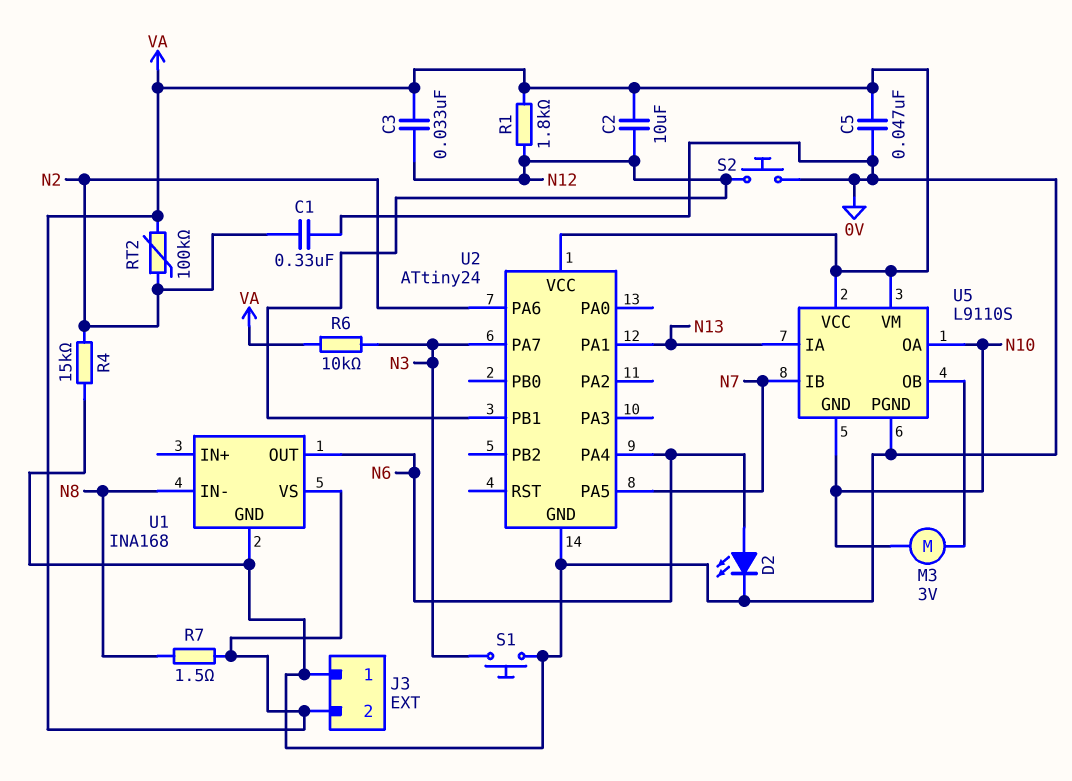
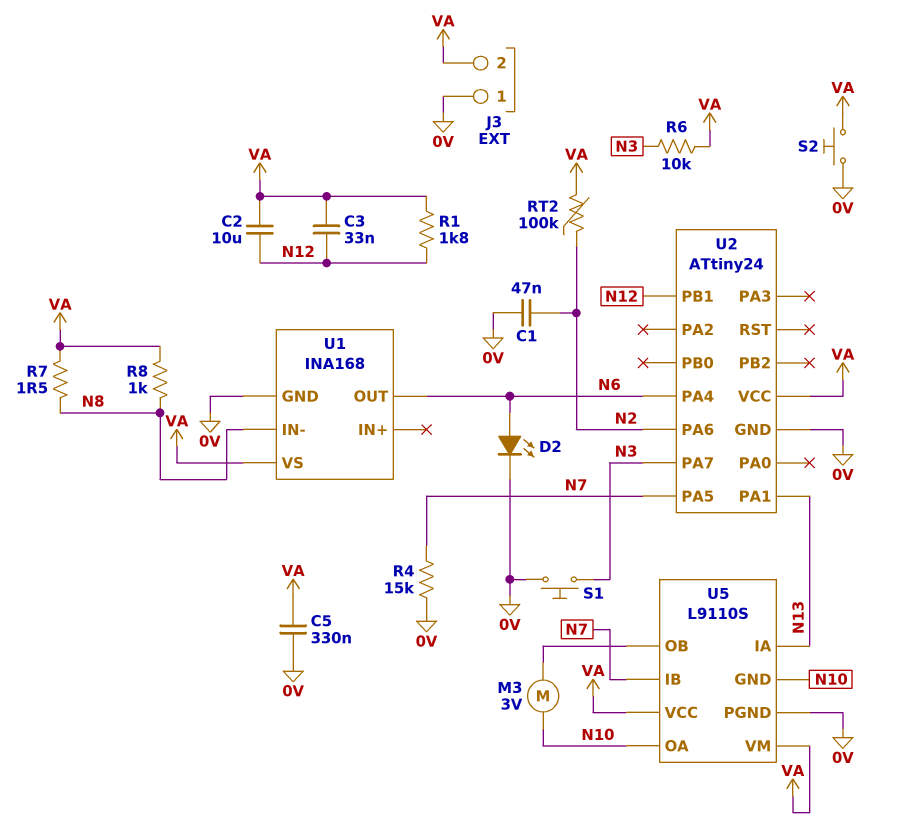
C1: 330nF (0V, N2) -> 47nF (0V, N2)
C5: 47nF (0V, VA) -> 330nF (0V, VA)
R4: 15k (0V, N2) -> 15k (0V, N7)
R8: none -> 1k (N8, VA)
S2: button (0V, N12) -> button (0V, VA)

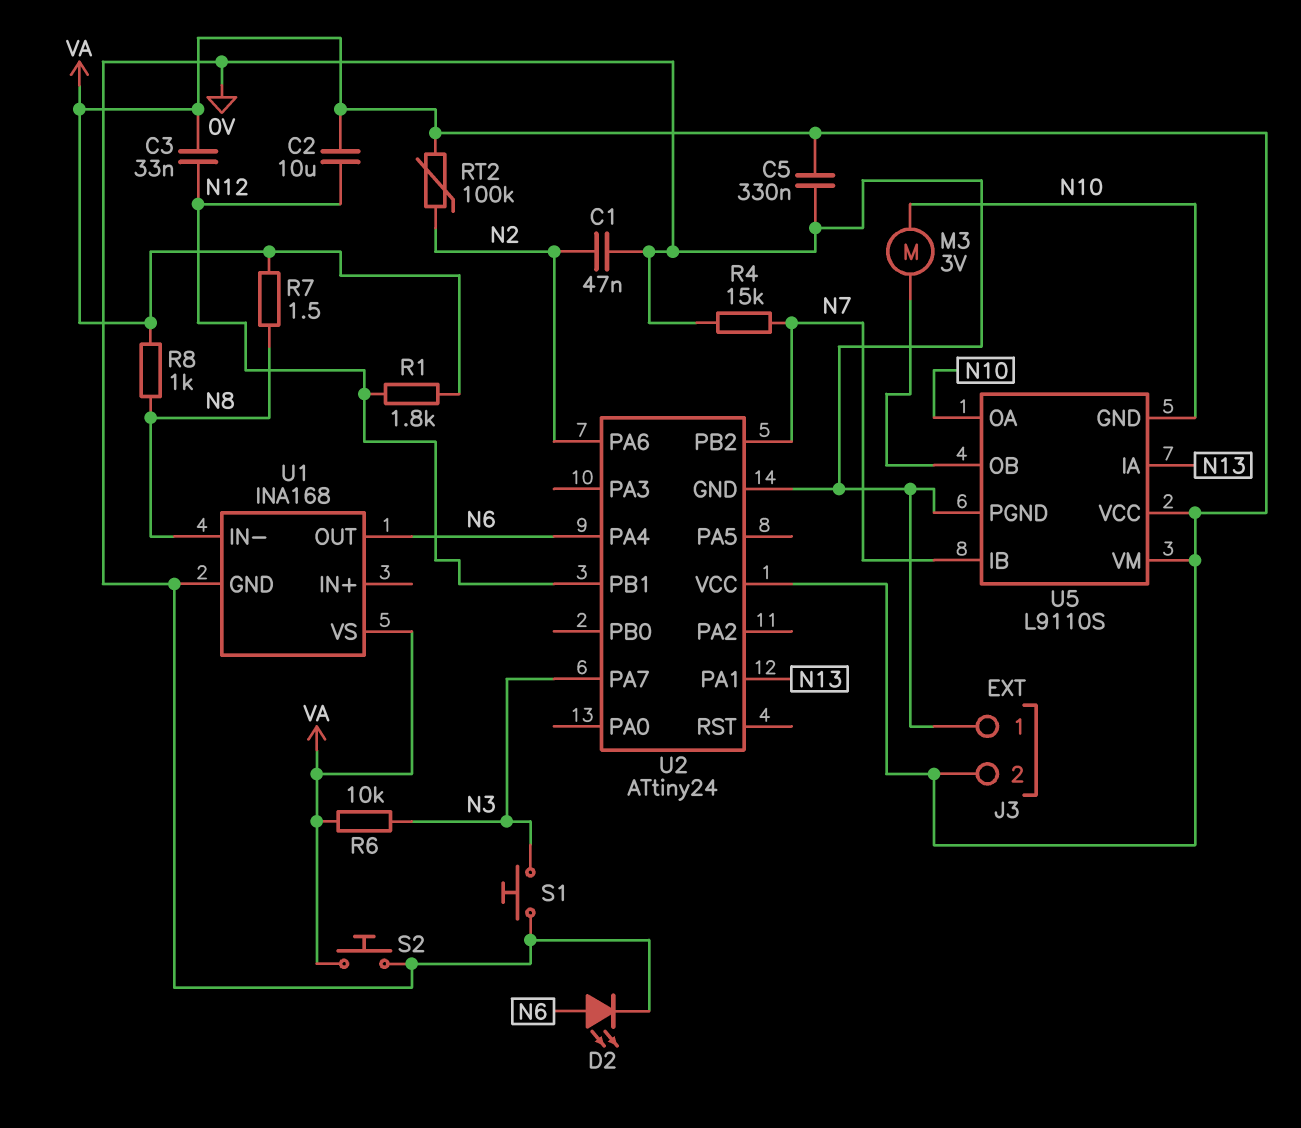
U2 pin PA5: N7 -> none
U2 pin PB2: none -> N7

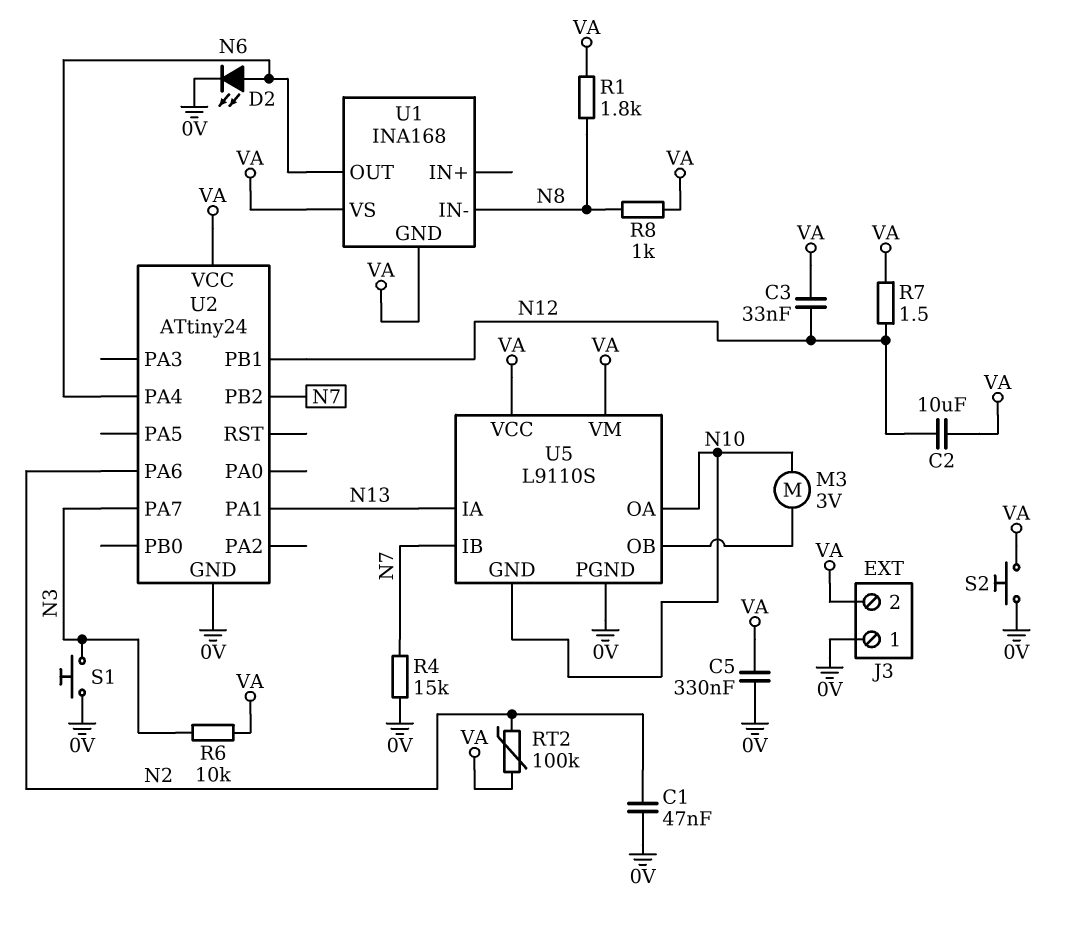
R1: 1.8k (N12, VA) -> 1.8k (N8, VA)
R7: 1.5 (N8, VA) -> 1.5 (N12, VA)
U1 pin GND: 0V -> VA

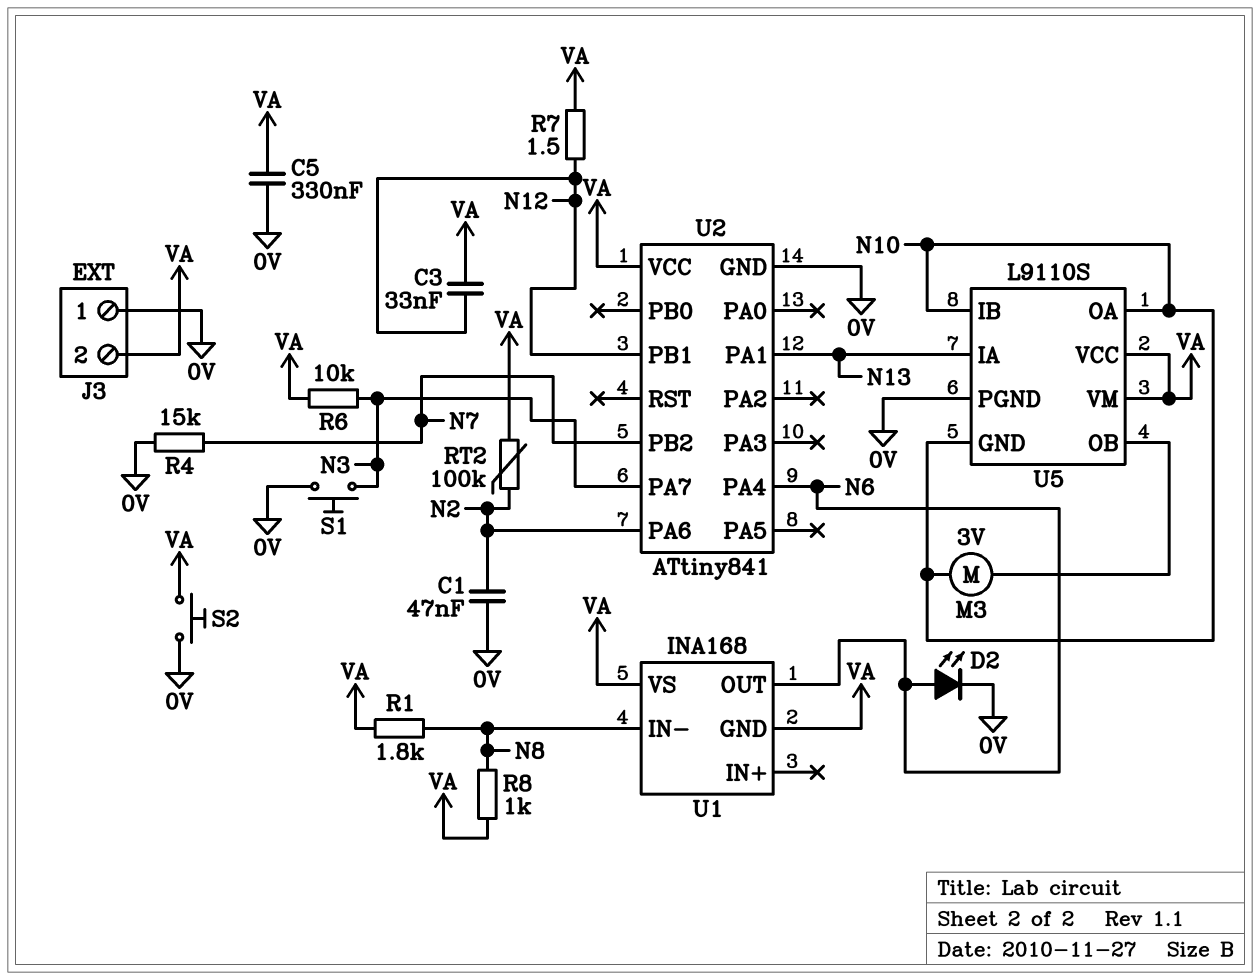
C2: 10uF (N12, VA) -> none
U2: ATtiny24 -> ATtiny841
U5 pin IB: N7 -> N10

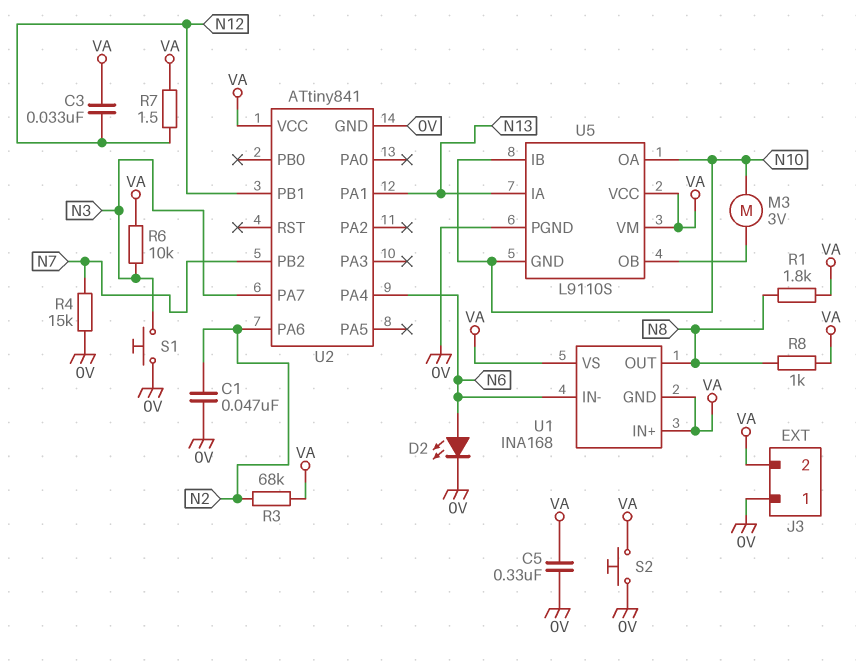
R3: none -> 68k (N2, VA)
RT2: 100k (N2, VA) -> none
U1 pin IN+: none -> VA
U1 pin IN-: N8 -> N6
U1 pin OUT: N6 -> N8

